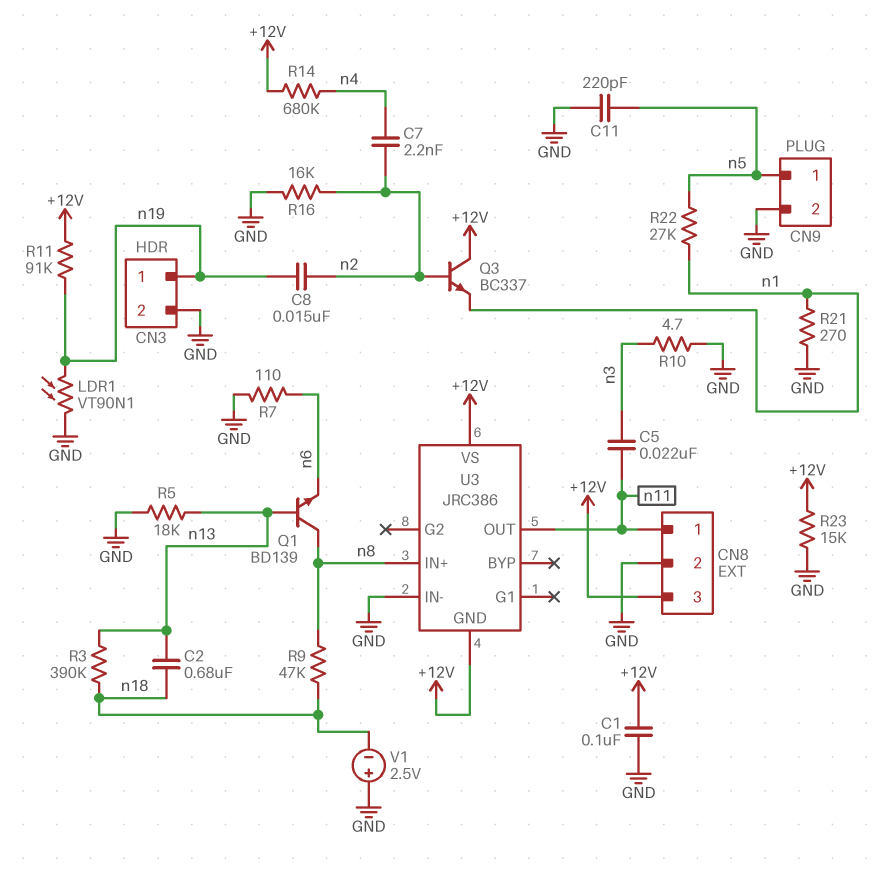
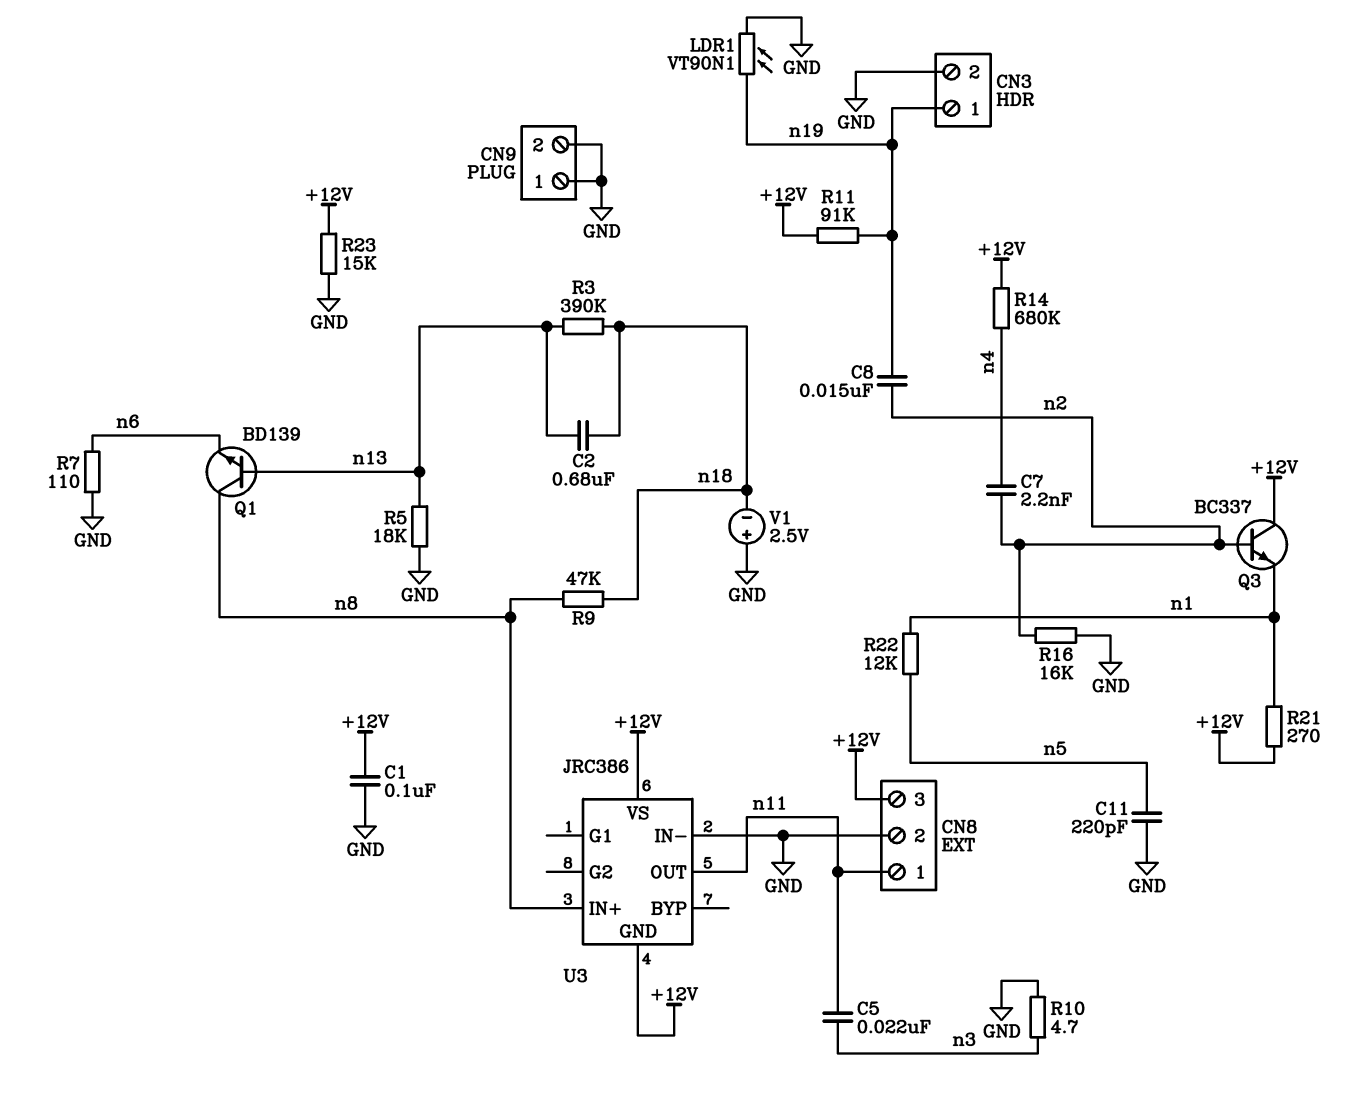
CN9 pin 1: n5 -> GND
R21: 270 (GND, n1) -> 270 (+12V, n1)
R22: 27k (n1, n5) -> 12k (n1, n5)

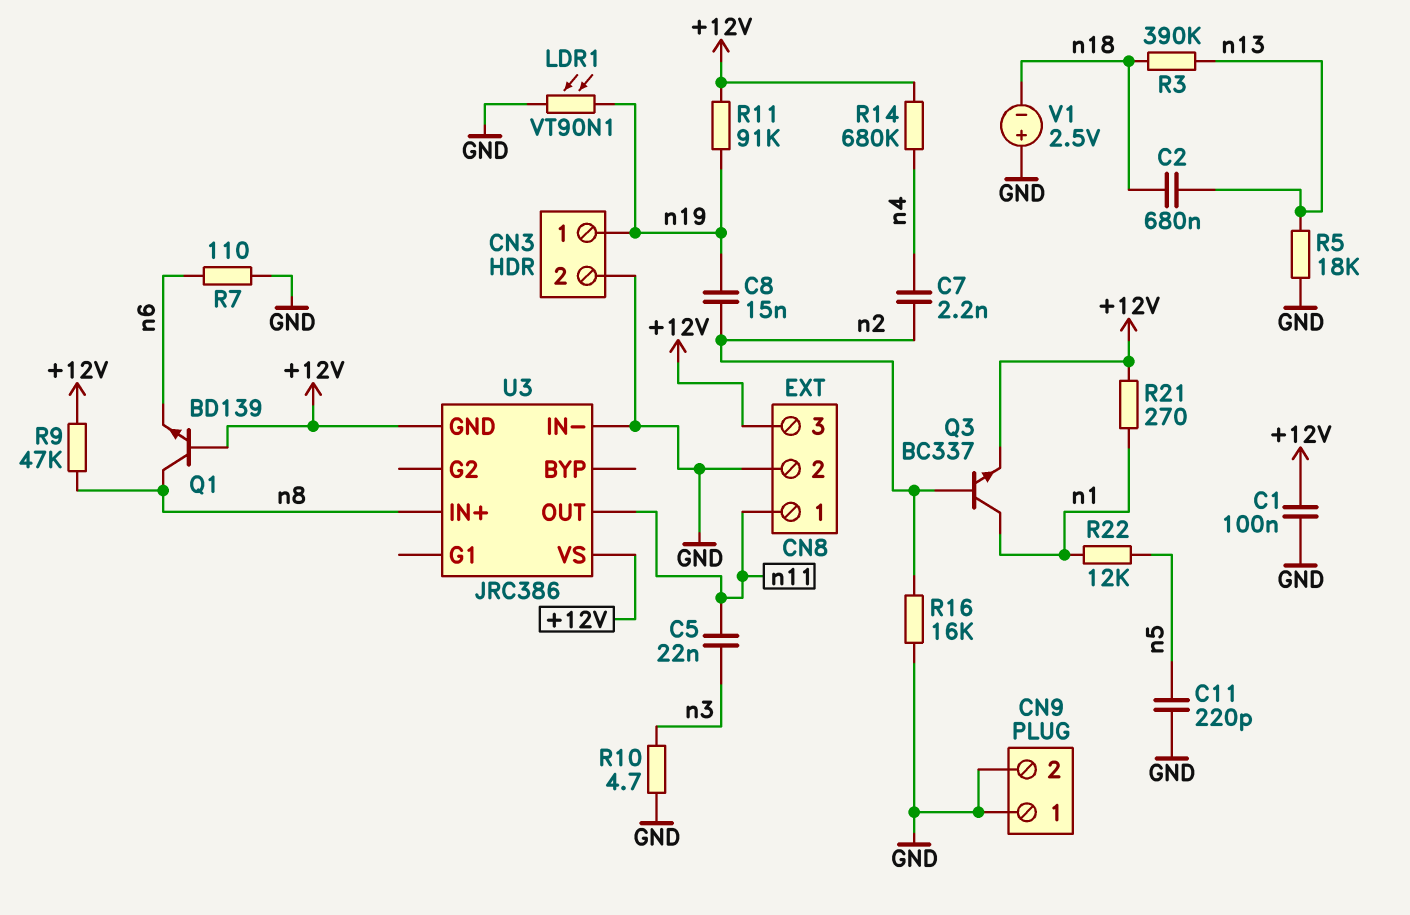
Q1: NPN BD139 (B n13, C n8, E n6) -> NPN BD139 (B +12V, C n8, E n6)
Q3: NPN BC337 (B n2, C +12V, E n1) -> NPN BC337 (B n2, C n1, E +12V)
R9: 47k (n8, n18) -> 47k (+12V, n8)
R23: 15k (+12V, GND) -> none

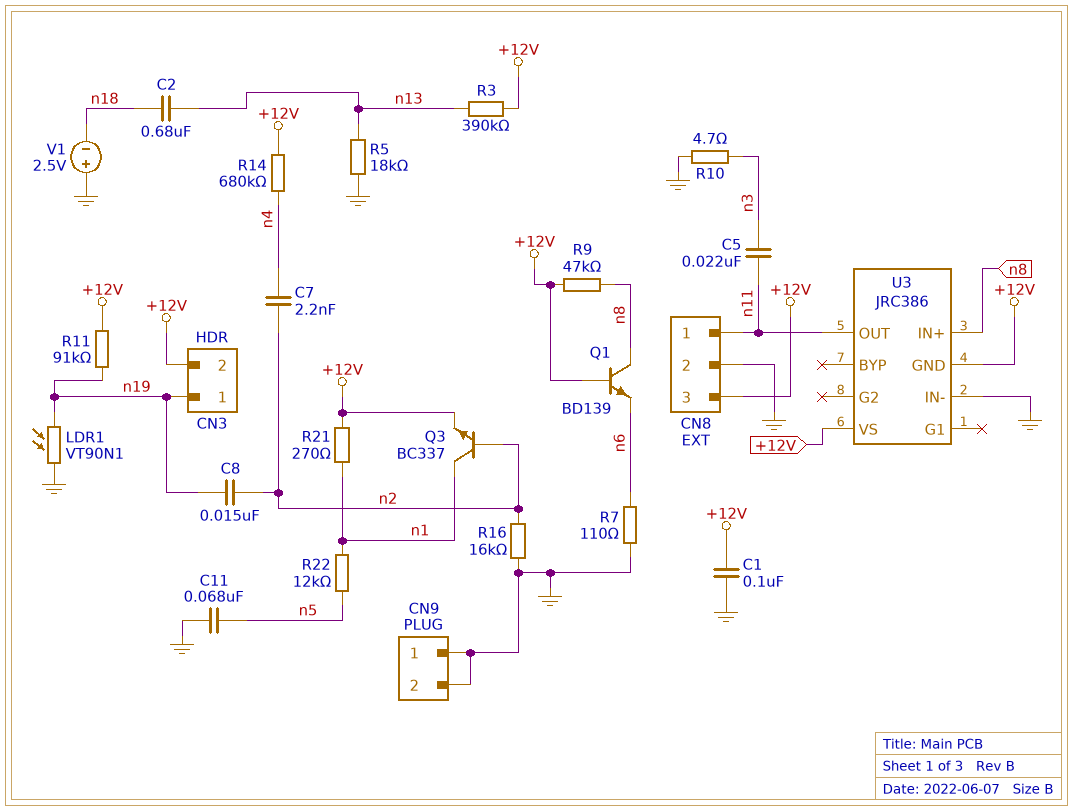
C11: 220pF (GND, n5) -> 68nF (GND, n5)
CN3 pin 2: GND -> +12V
R3: 390k (n13, n18) -> 390k (+12V, n13)

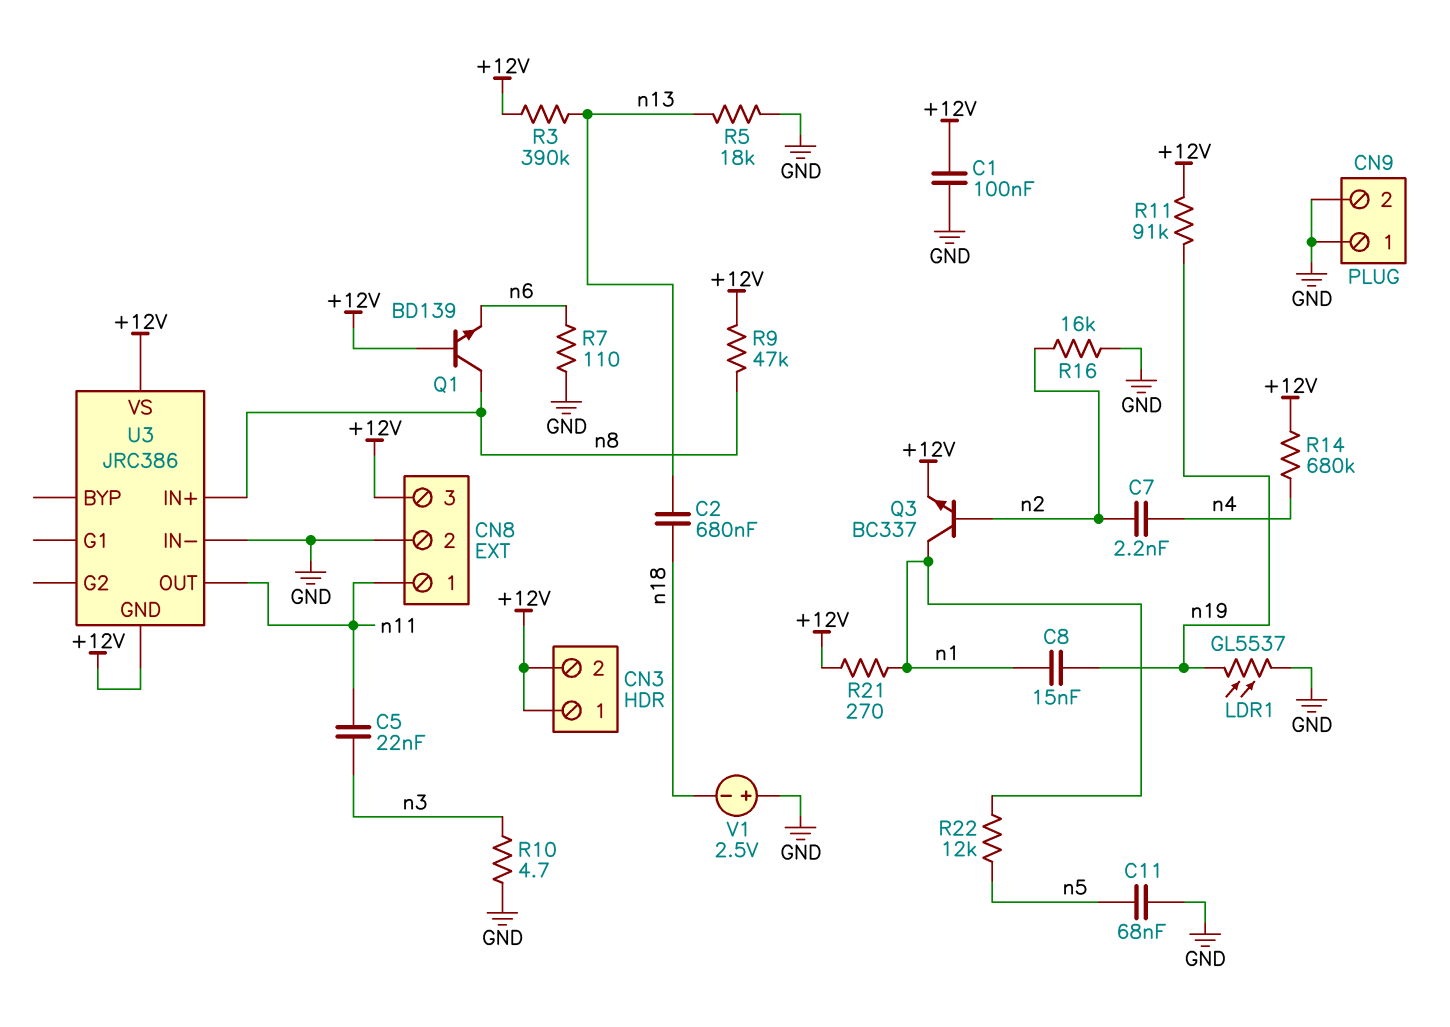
C8: 15nF (n2, n19) -> 15nF (n1, n19)
CN3 pin 1: n19 -> +12V
LDR1: VT90N1 (GND, n19) -> GL5537 (GND, n19)

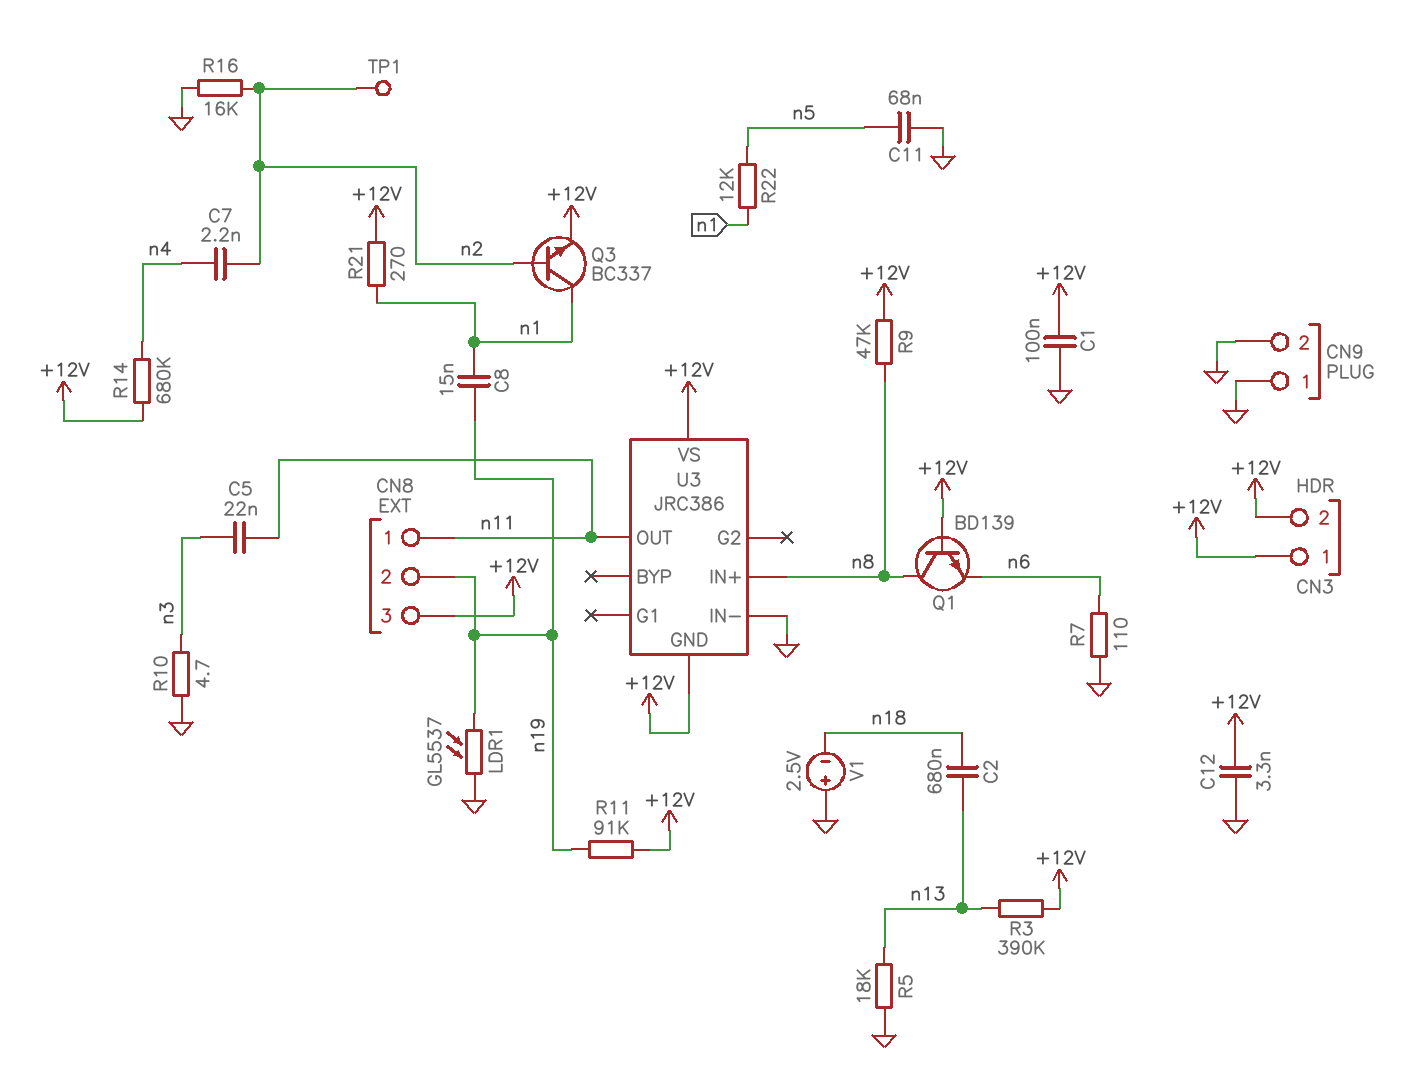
C12: none -> 3.3nF (+12V, GND)
CN8 pin 2: GND -> n19
TP1: none -> test point (n2)

